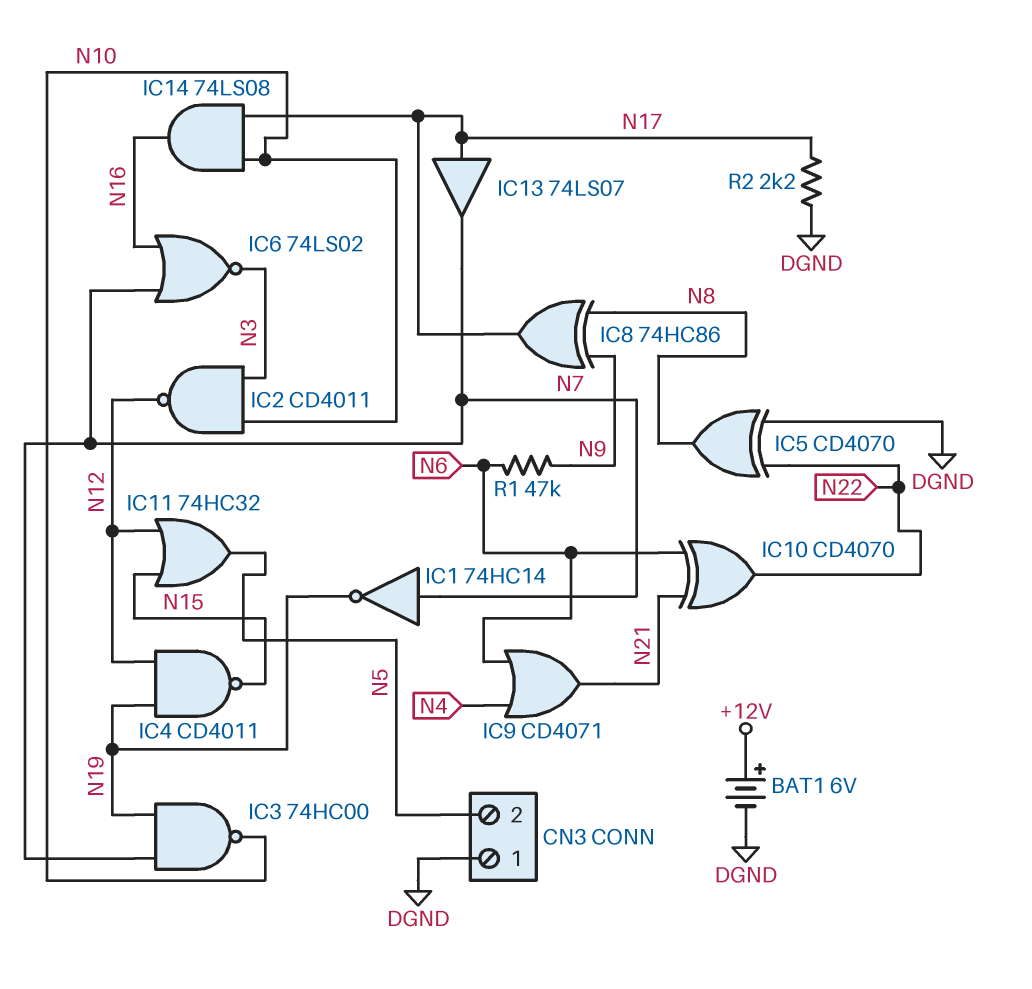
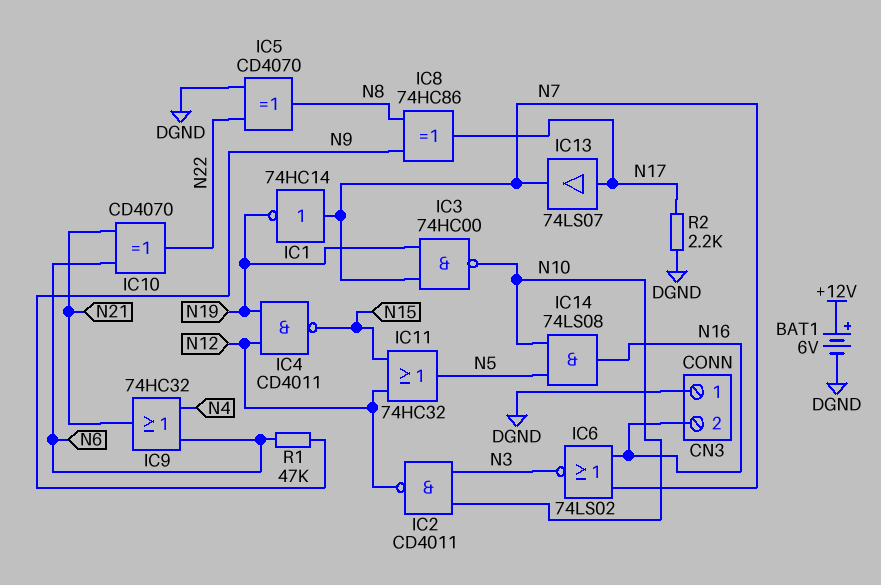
CN3 pin 2: N5 -> N16
IC9: OR CD4071 (in N4, in N6, out N21) -> OR 74HC32 (in N4, in N6, out N21)
IC14: AND 74LS08 (in N10, in N17, out N16) -> AND 74LS08 (in N5, in N10, out N16)

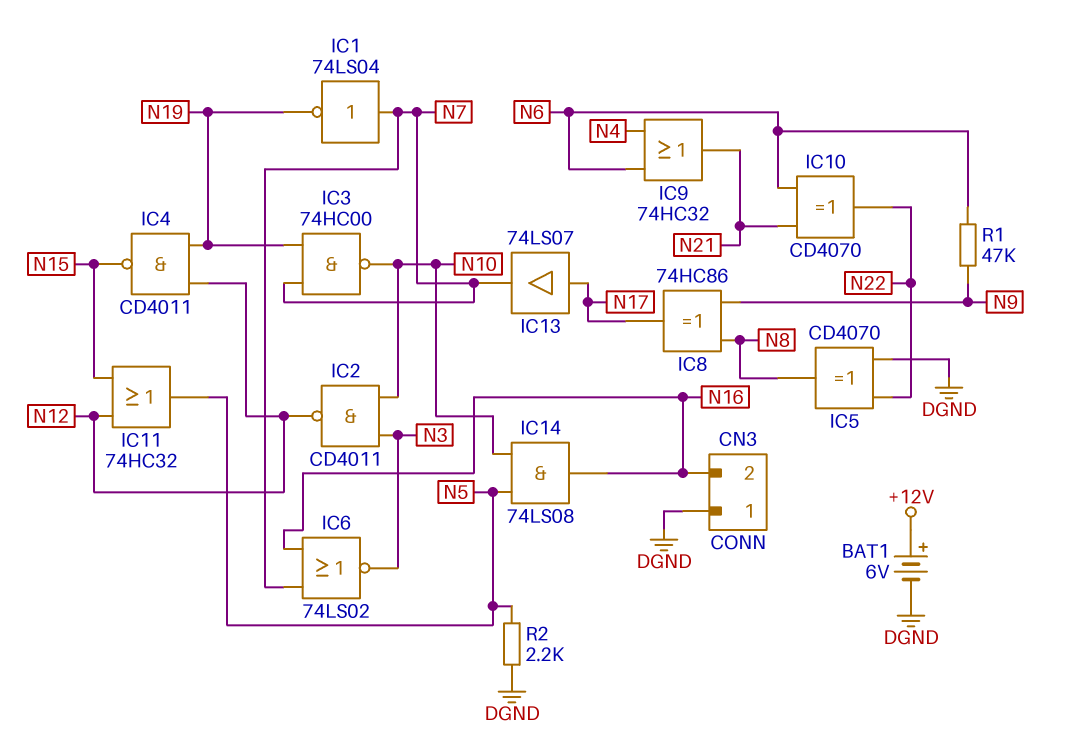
IC1: NOT 74HC14 (in N7, out N19) -> NOT 74LS04 (in N7, out N19)
R2: 2.2k (DGND, N17) -> 2.2k (DGND, N5)

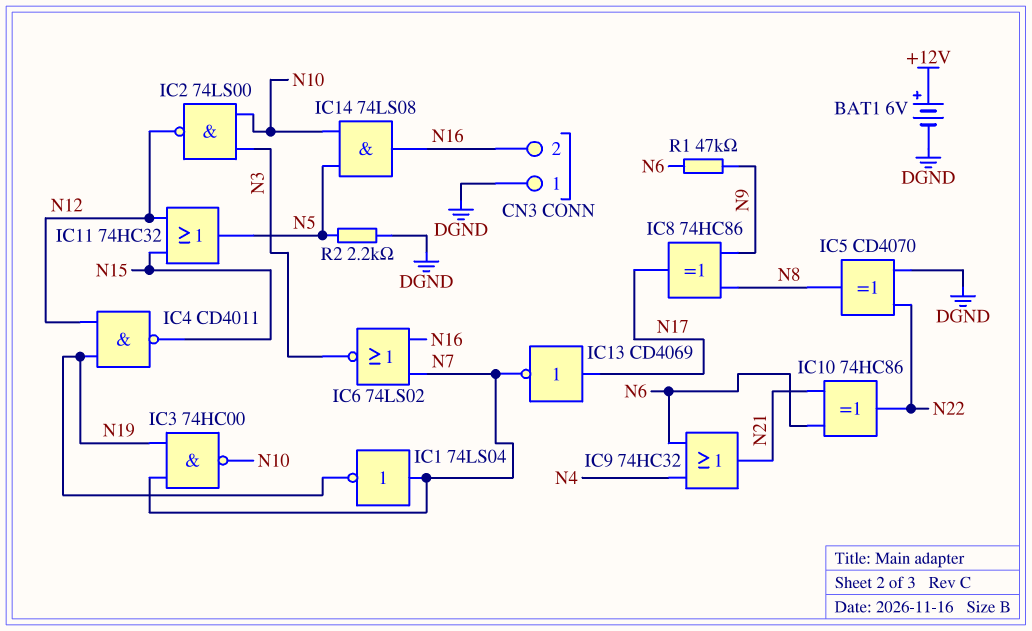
IC2: NAND CD4011 (in N3, in N10, out N12) -> NAND 74LS00 (in N3, in N10, out N12)
IC10: XOR CD4070 (in N6, in N21, out N22) -> XOR 74HC86 (in N6, in N21, out N22)
IC13: buffer 74LS07 (in N17, out N7) -> NOT CD4069 (in N17, out N7)

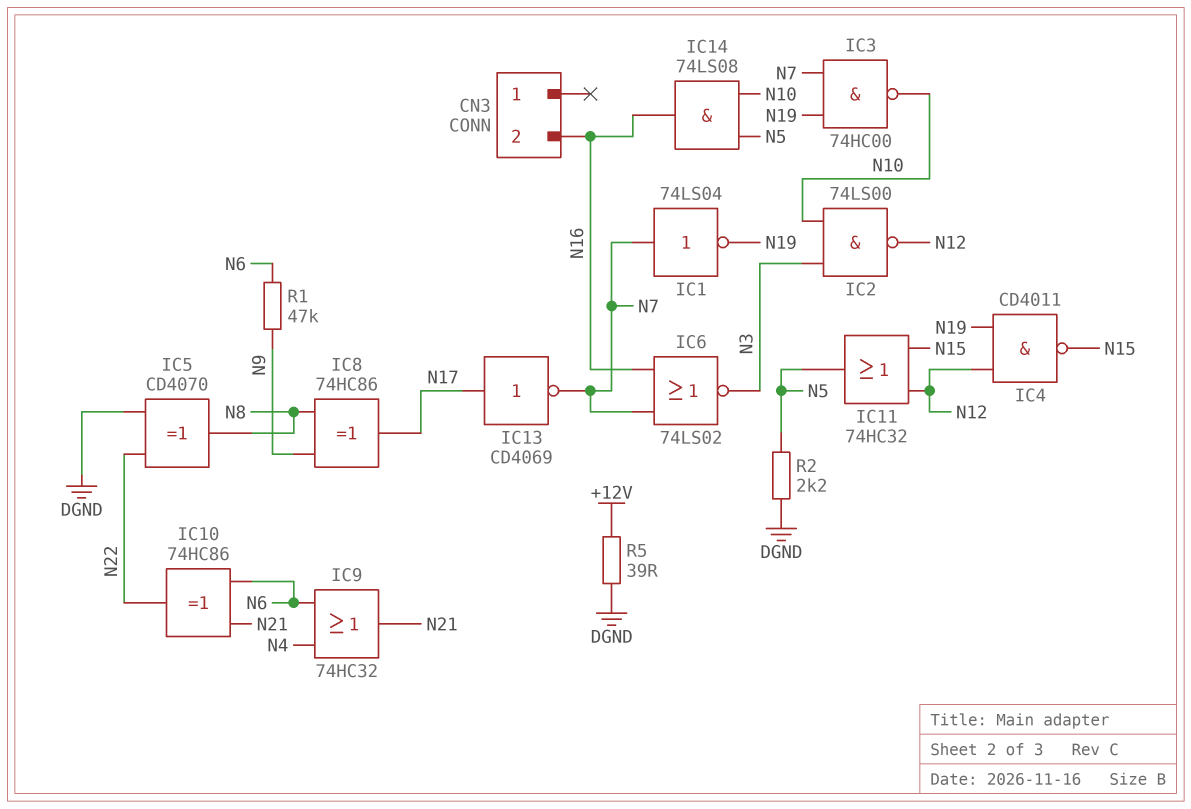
BAT1: 6V (plus +12V, minus DGND) -> none
CN3 pin 1: DGND -> none
R5: none -> 39 (+12V, DGND)

